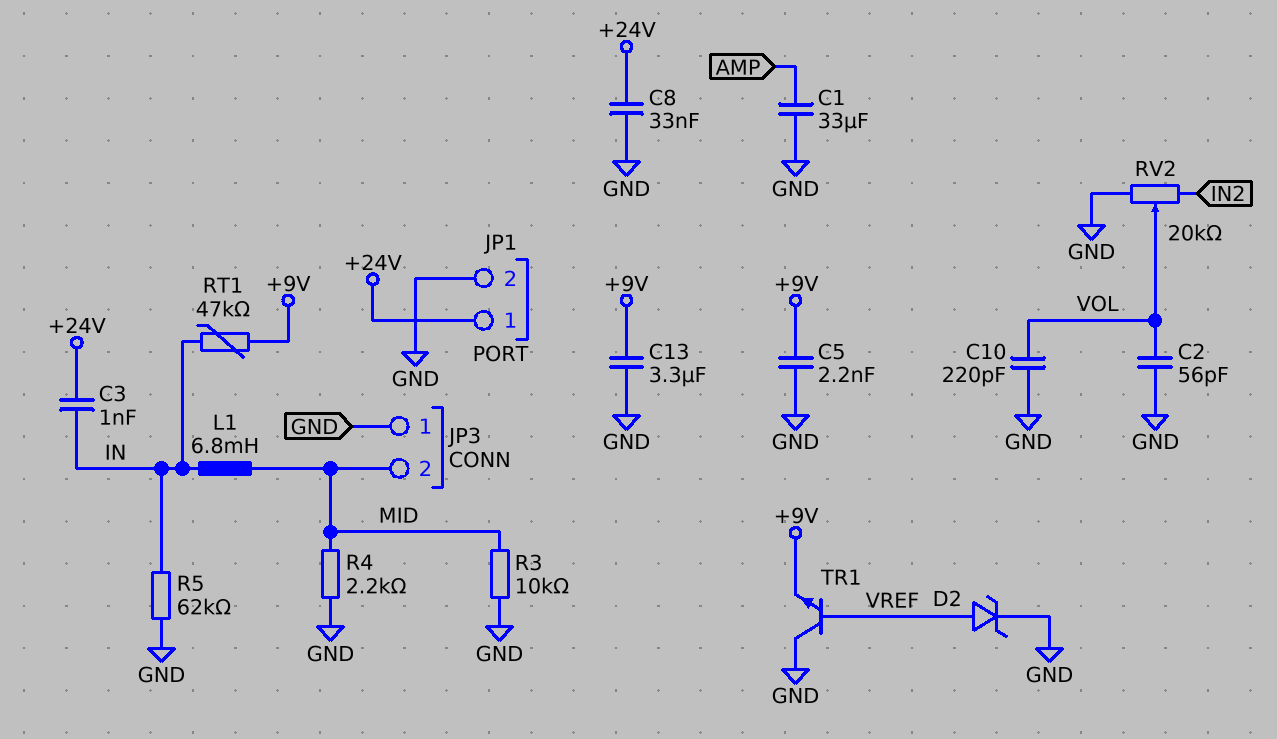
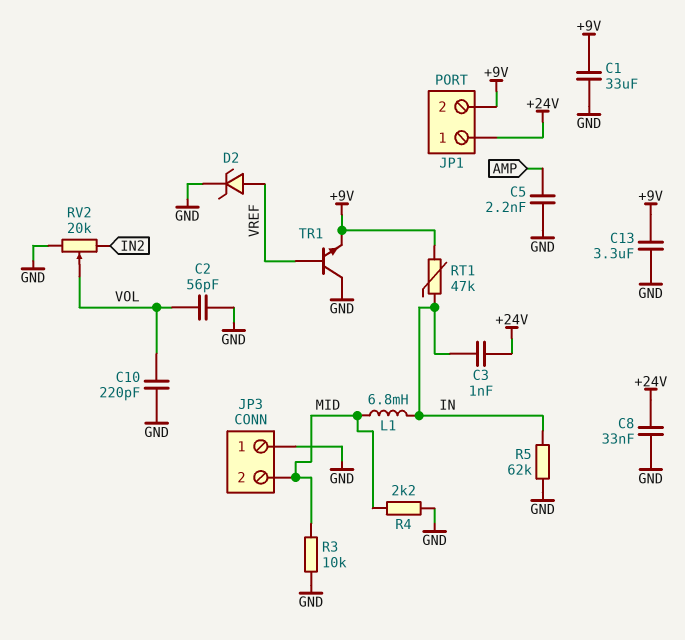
C1: 33uF (AMP, GND) -> 33uF (+9V, GND)
C5: 2.2nF (+9V, GND) -> 2.2nF (AMP, GND)
JP1 pin 2: GND -> +9V

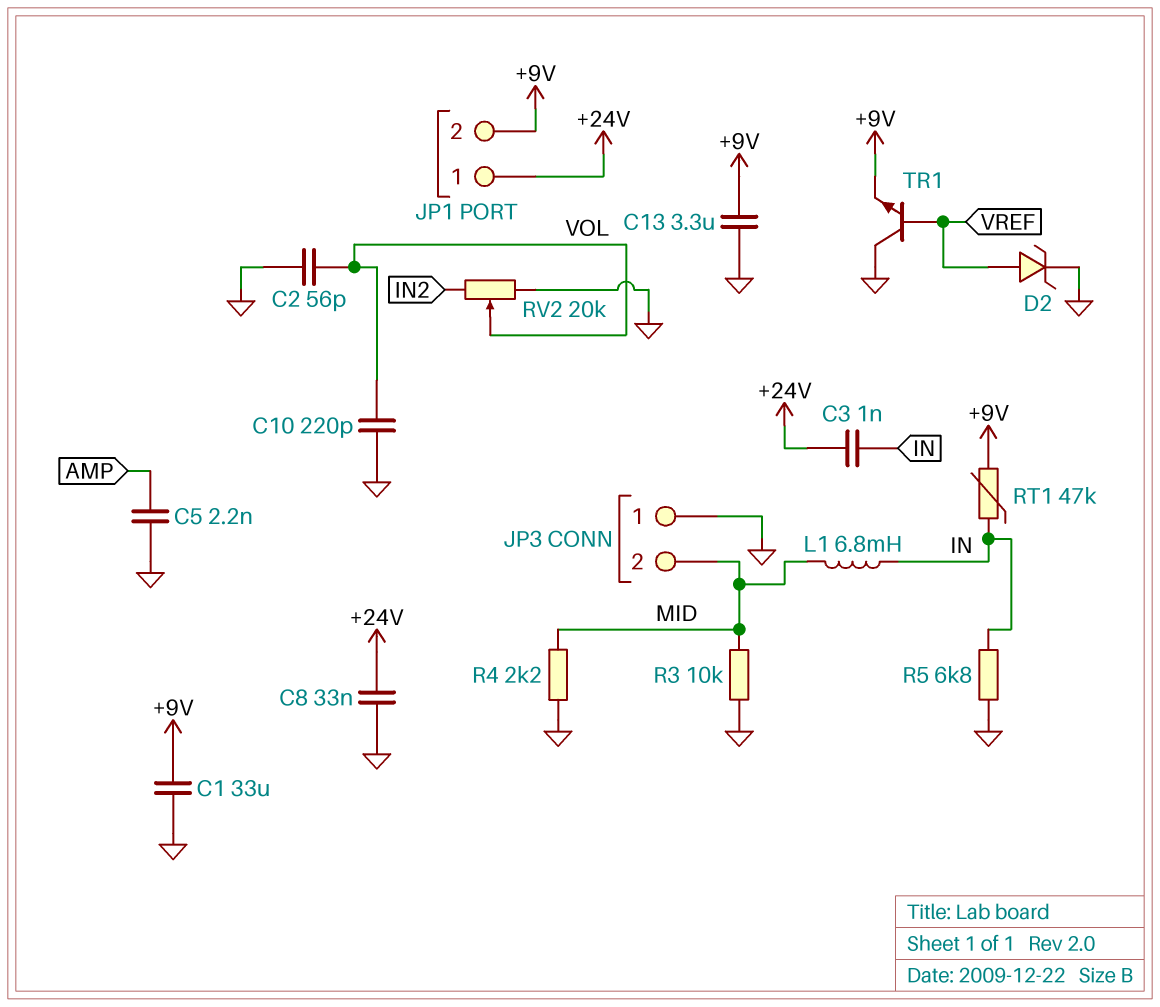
R5: 62k (GND, IN) -> 6.8k (GND, IN)

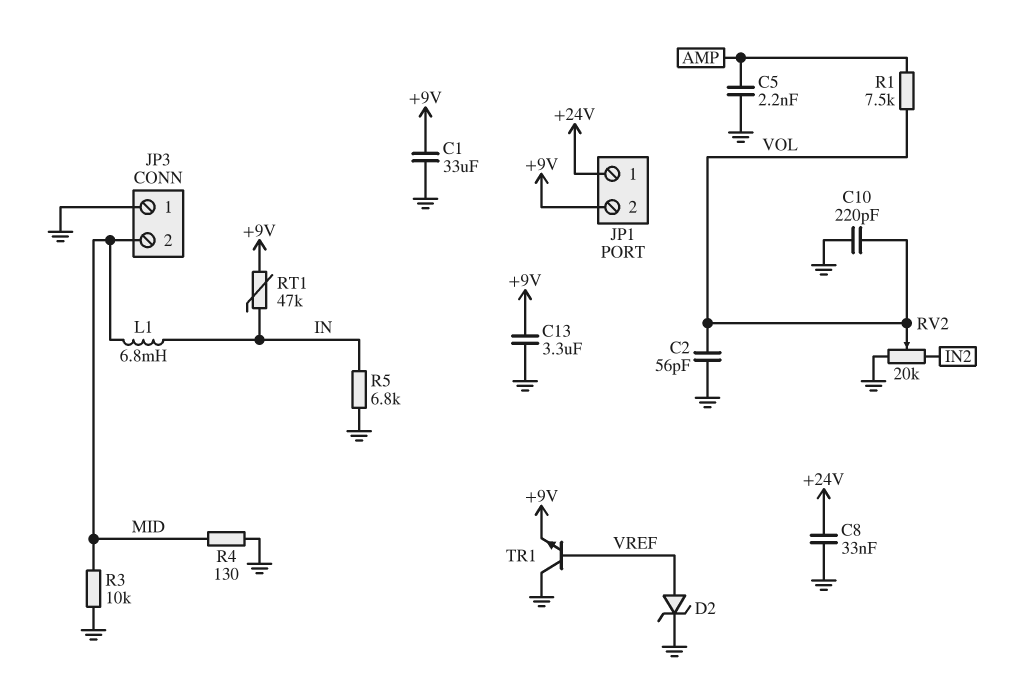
C3: 1nF (+24V, IN) -> none
R1: none -> 7.5k (AMP, VOL)
R4: 2.2k (GND, MID) -> 130 (GND, MID)

